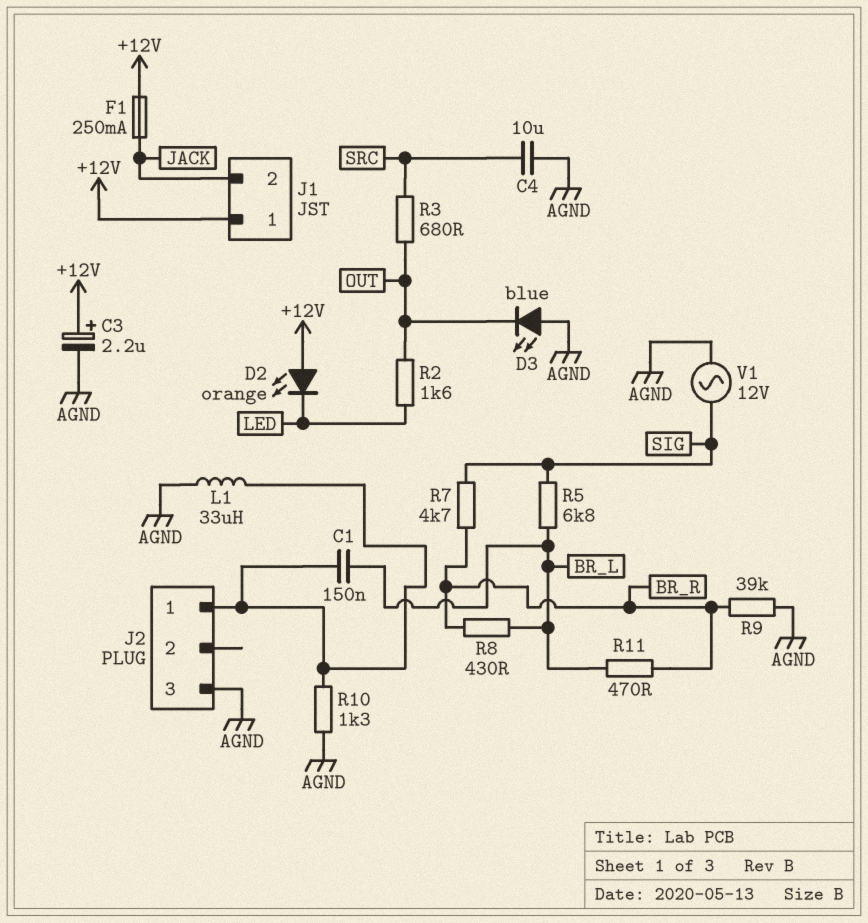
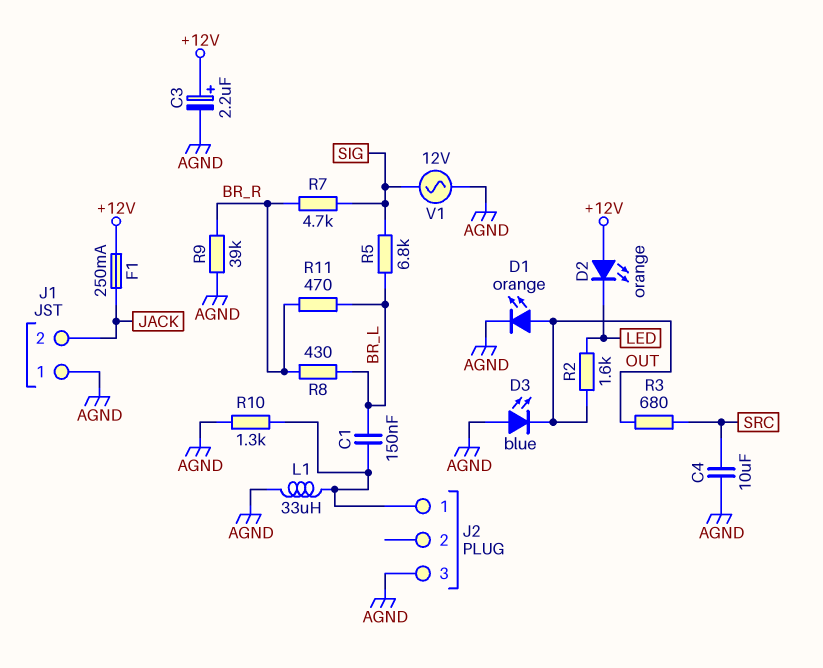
D1: none -> LED orange (A OUT, K AGND)
J1 pin 1: +12V -> AGND

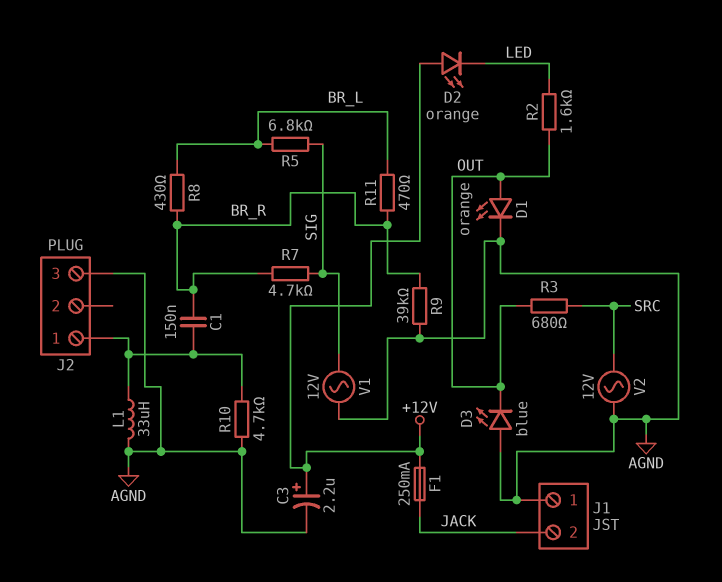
C1: 150nF (BR_L, J2/1) -> 150nF (BR_R, J2/1)
C4: 10uF (AGND, SRC) -> none
R10: 1.3k (AGND, J2/1) -> 4.7k (AGND, J2/1)
V2: none -> AC 12V (AGND, SRC)

